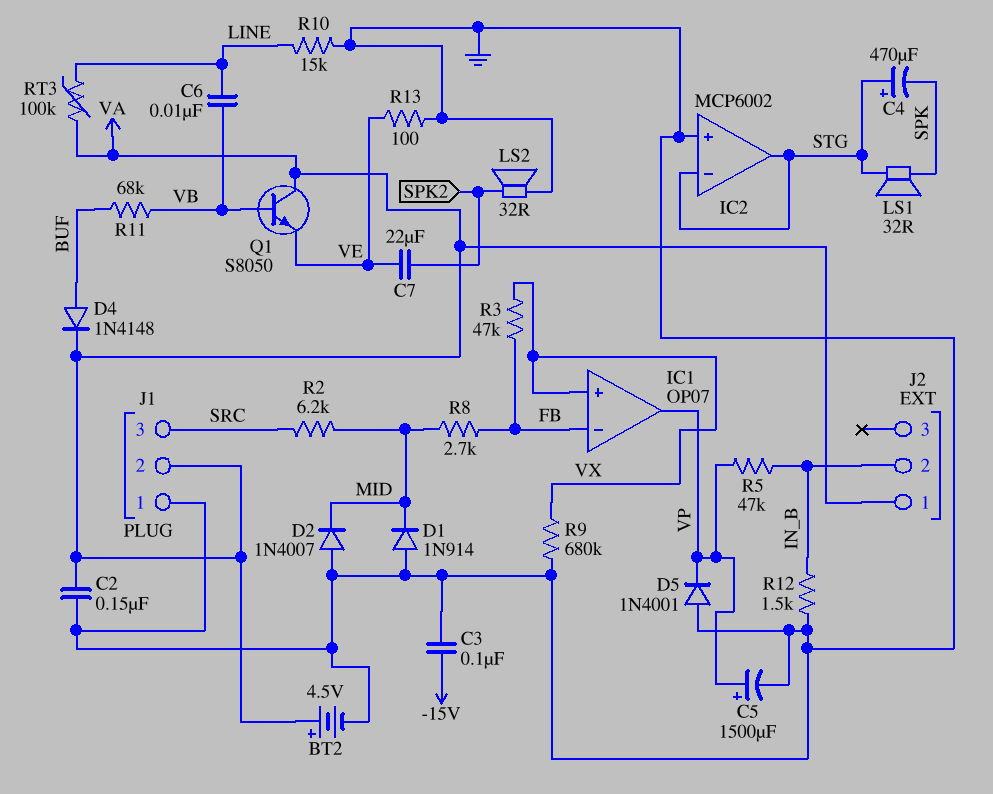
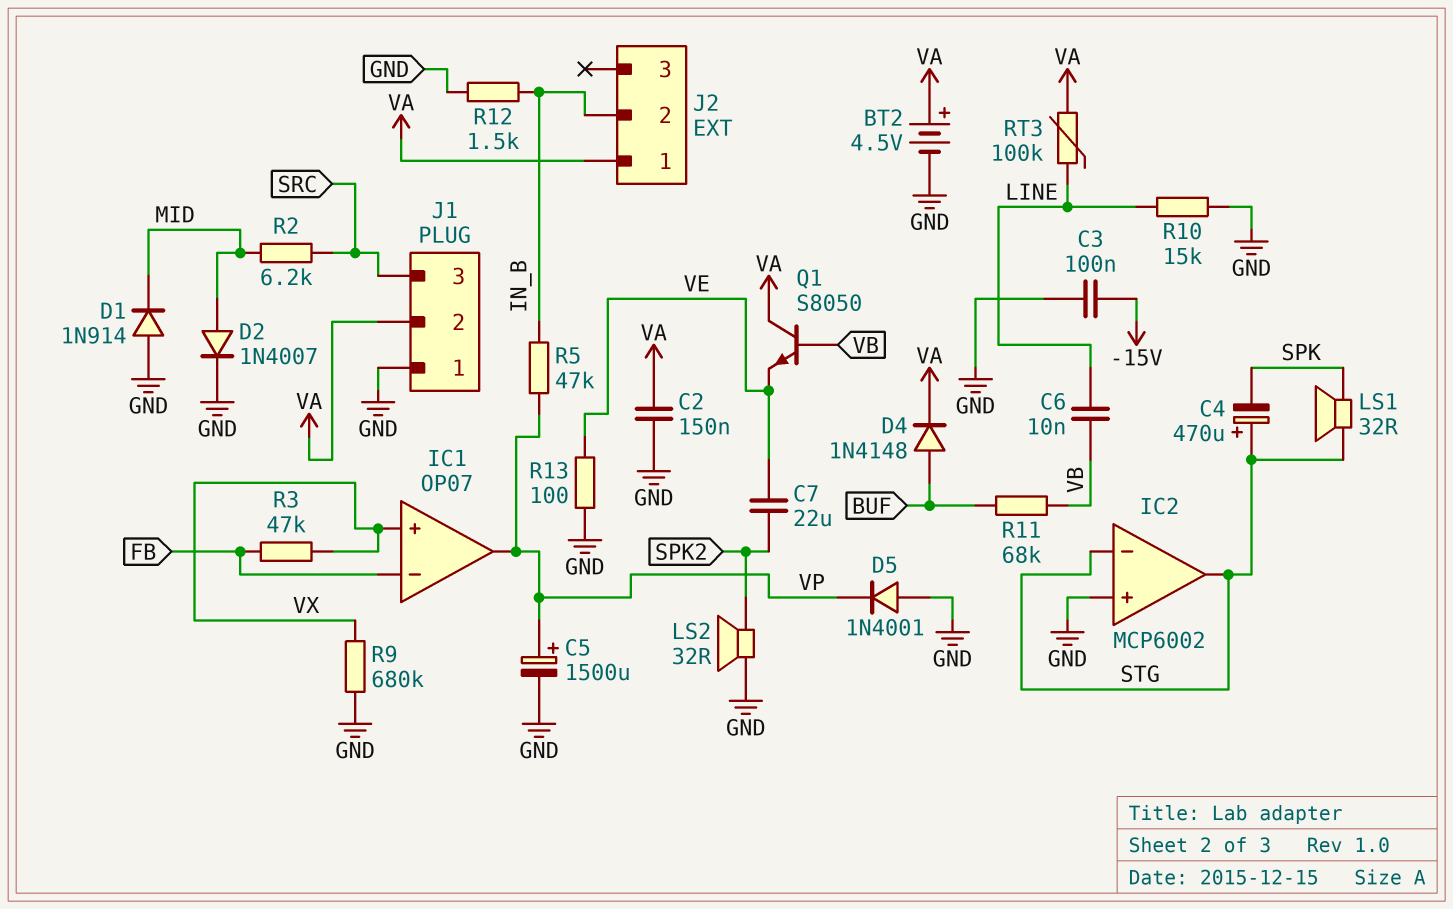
D2: diode 1N4007 (A GND, K MID) -> diode 1N4007 (A MID, K GND)
R8: 2.7k (FB, MID) -> none

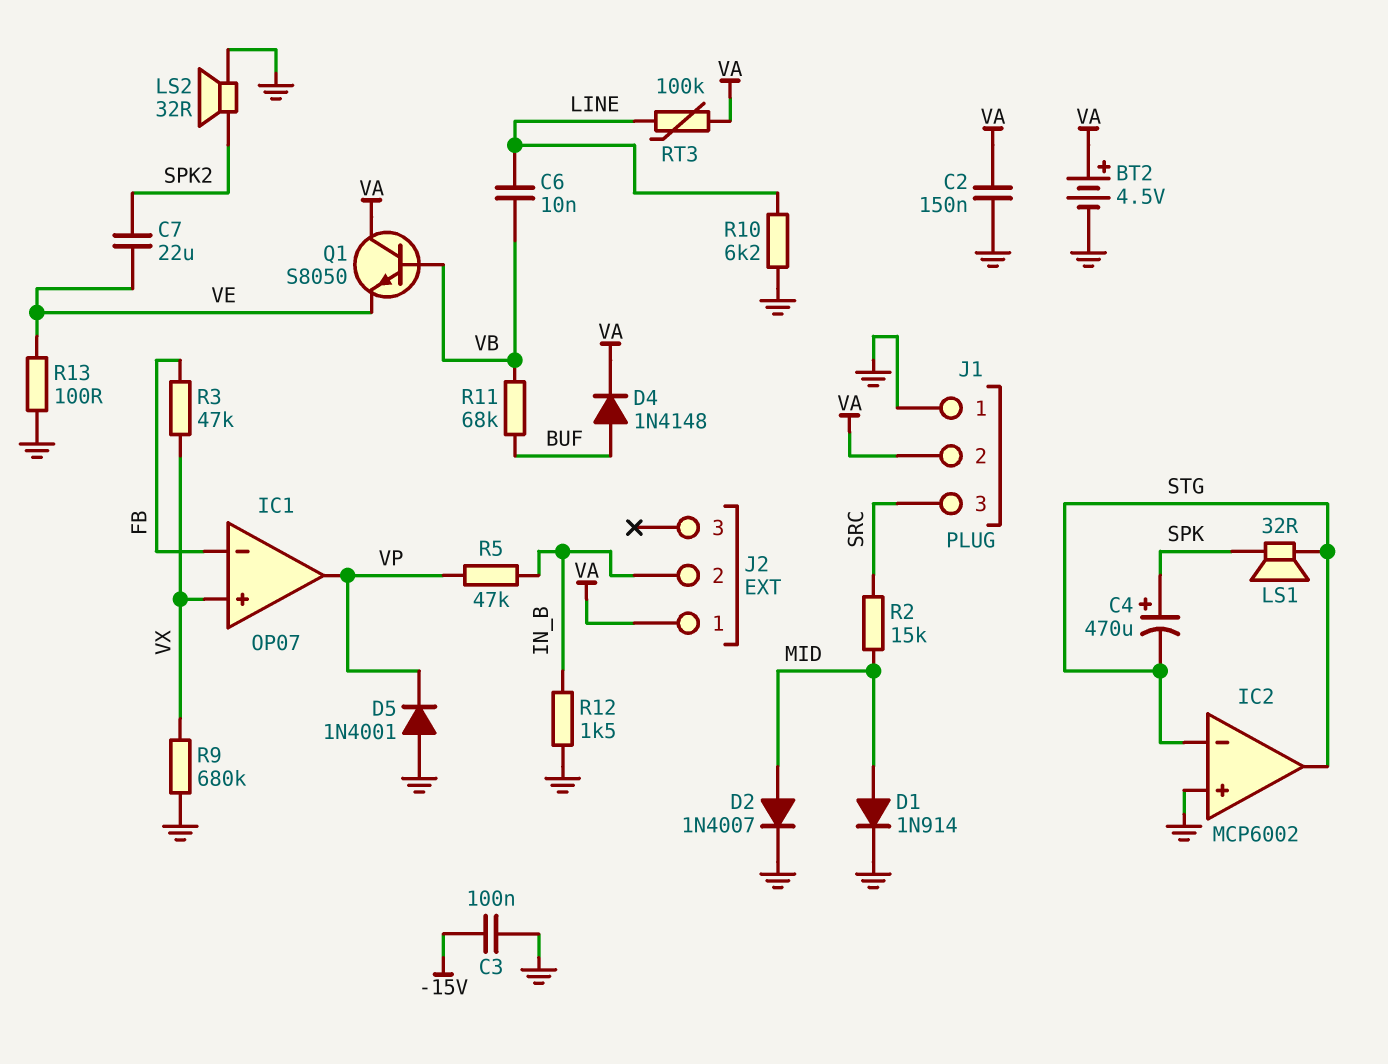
C4: 470uF (plus STG, minus SPK) -> 470uF (plus SPK, minus STG)
C5: 1500uF (plus VP, minus GND) -> none
D1: diode 1N914 (A GND, K MID) -> diode 1N914 (A MID, K GND)
R2: 6.2k (MID, SRC) -> 15k (MID, SRC)
R10: 15k (GND, LINE) -> 6.2k (GND, LINE)

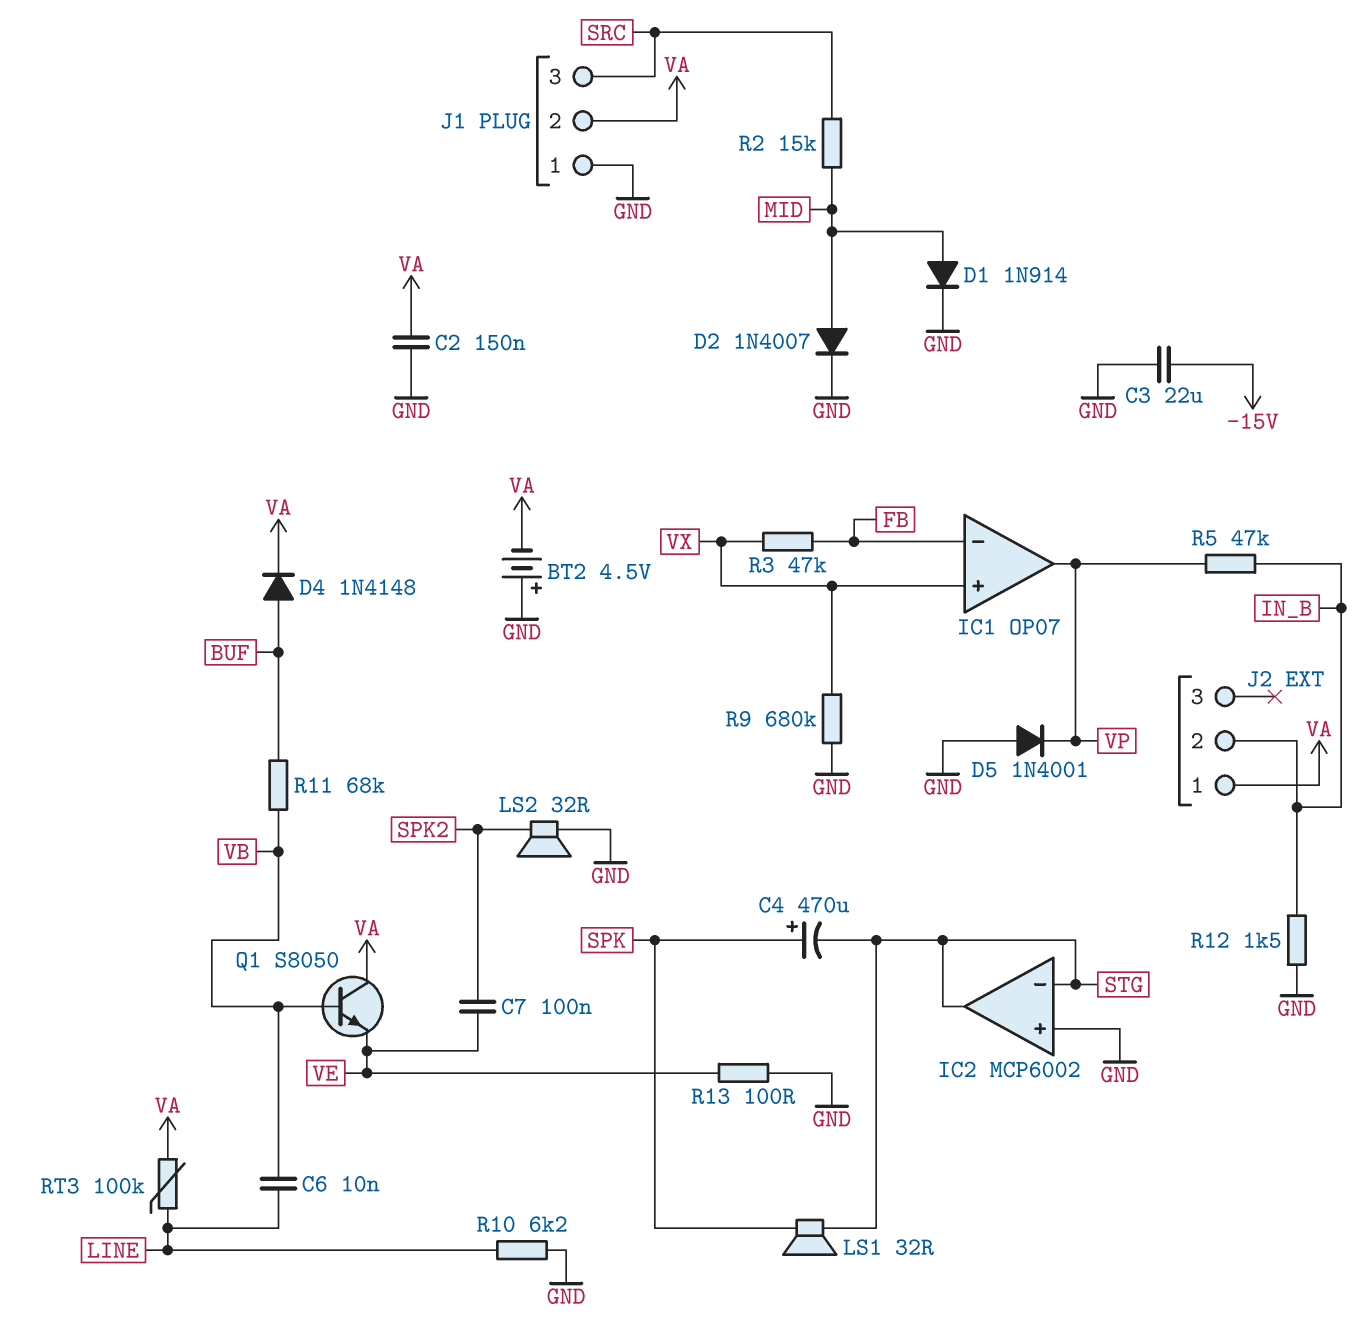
BT2: 4.5V (plus VA, minus GND) -> 4.5V (plus GND, minus VA)
C3: 100nF (-15V, GND) -> 22uF (-15V, GND)
C7: 22uF (SPK2, VE) -> 100nF (SPK2, VE)

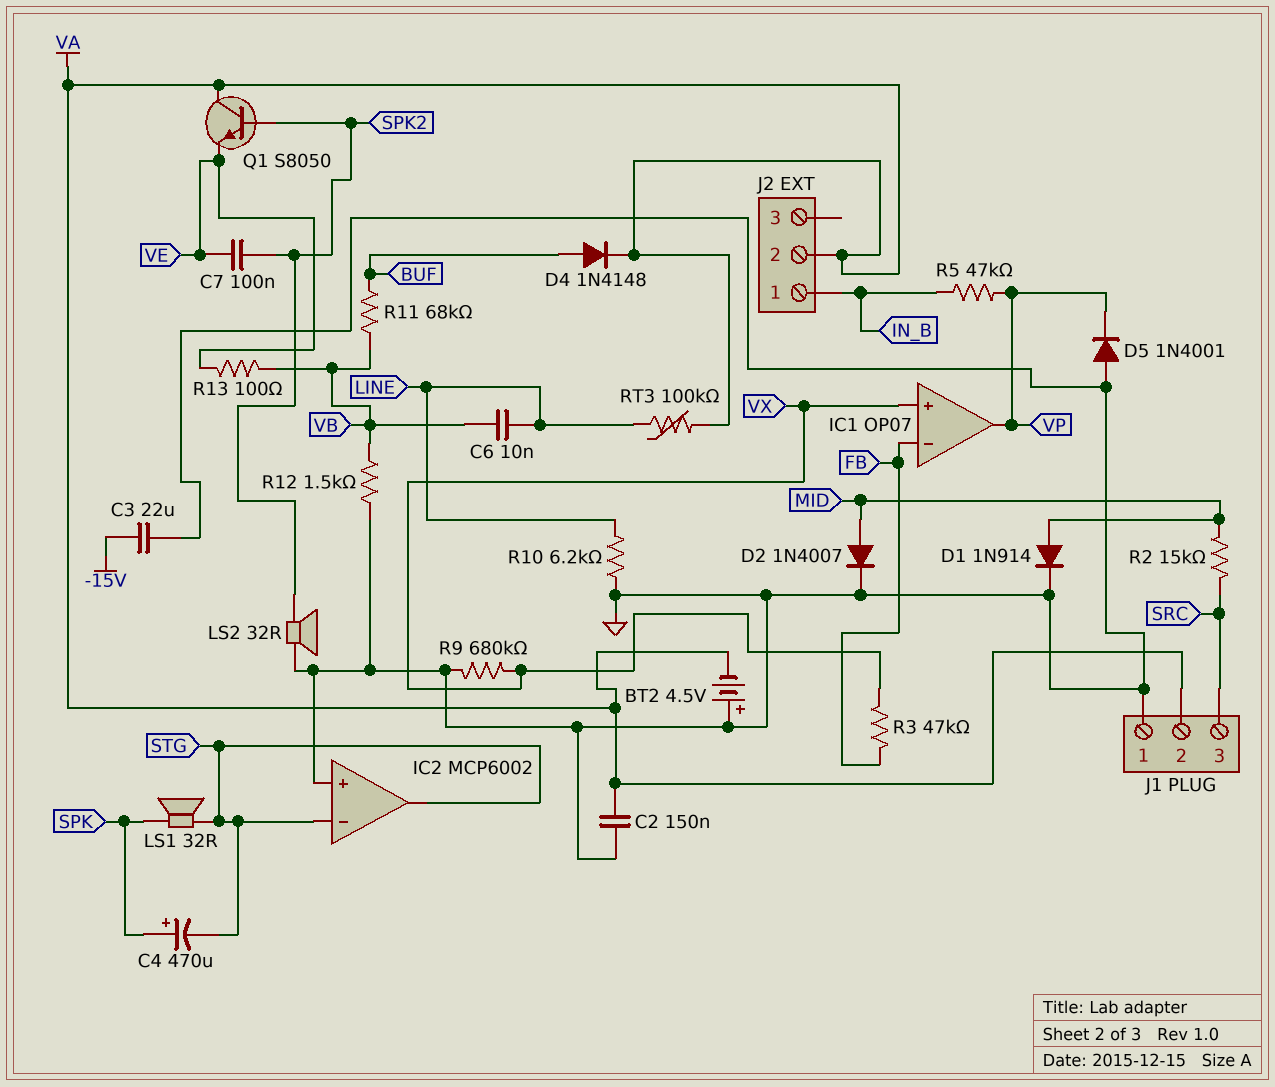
J2 pin 1: VA -> IN_B
J2 pin 2: IN_B -> VA
Q1: NPN S8050 (B VB, C VA, E VE) -> NPN S8050 (B SPK2, C VA, E VE)
R12: 1.5k (GND, IN_B) -> 1.5k (GND, VB)
R13: 100 (GND, VE) -> 100 (VB, VE)

